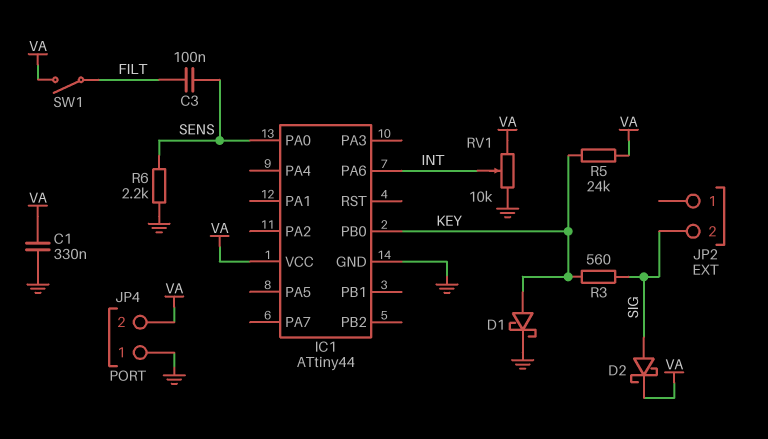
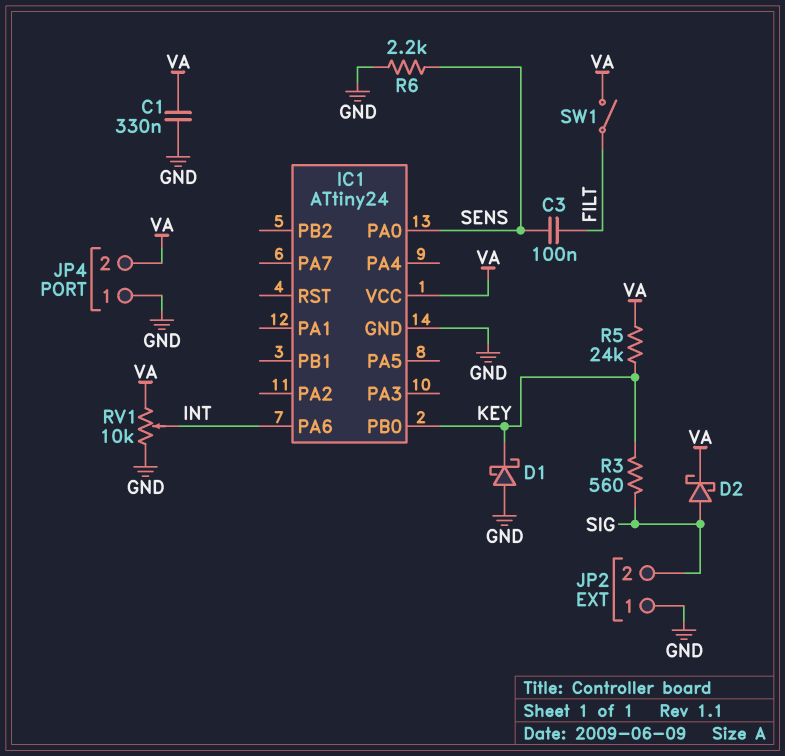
D1: schottky (A KEY, K GND) -> schottky (A GND, K KEY)
IC1: ATtiny44 -> ATtiny24
JP2 pin 1: none -> GND

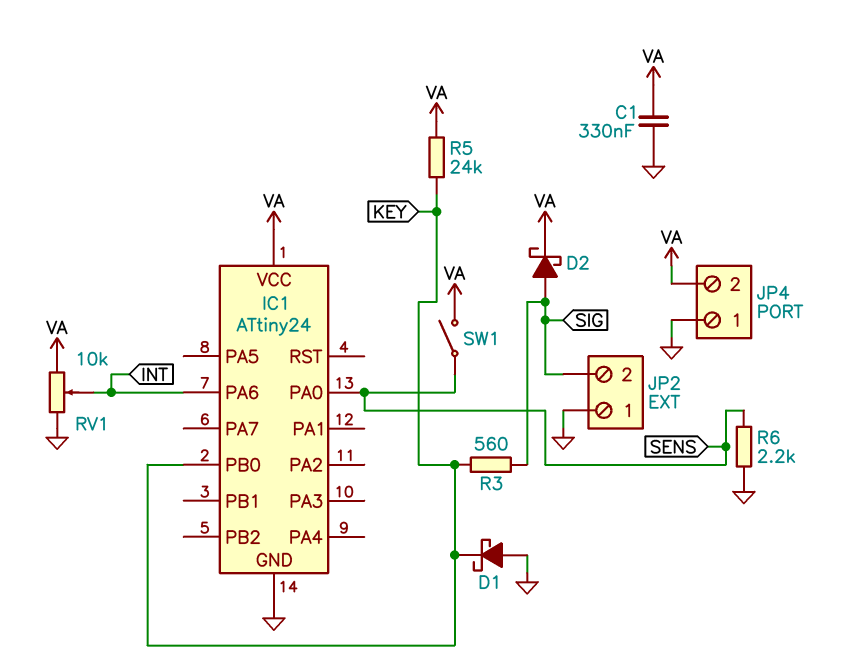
C3: 100nF (FILT, SENS) -> none
SW1: switch (FILT, VA) -> switch (SENS, VA)

